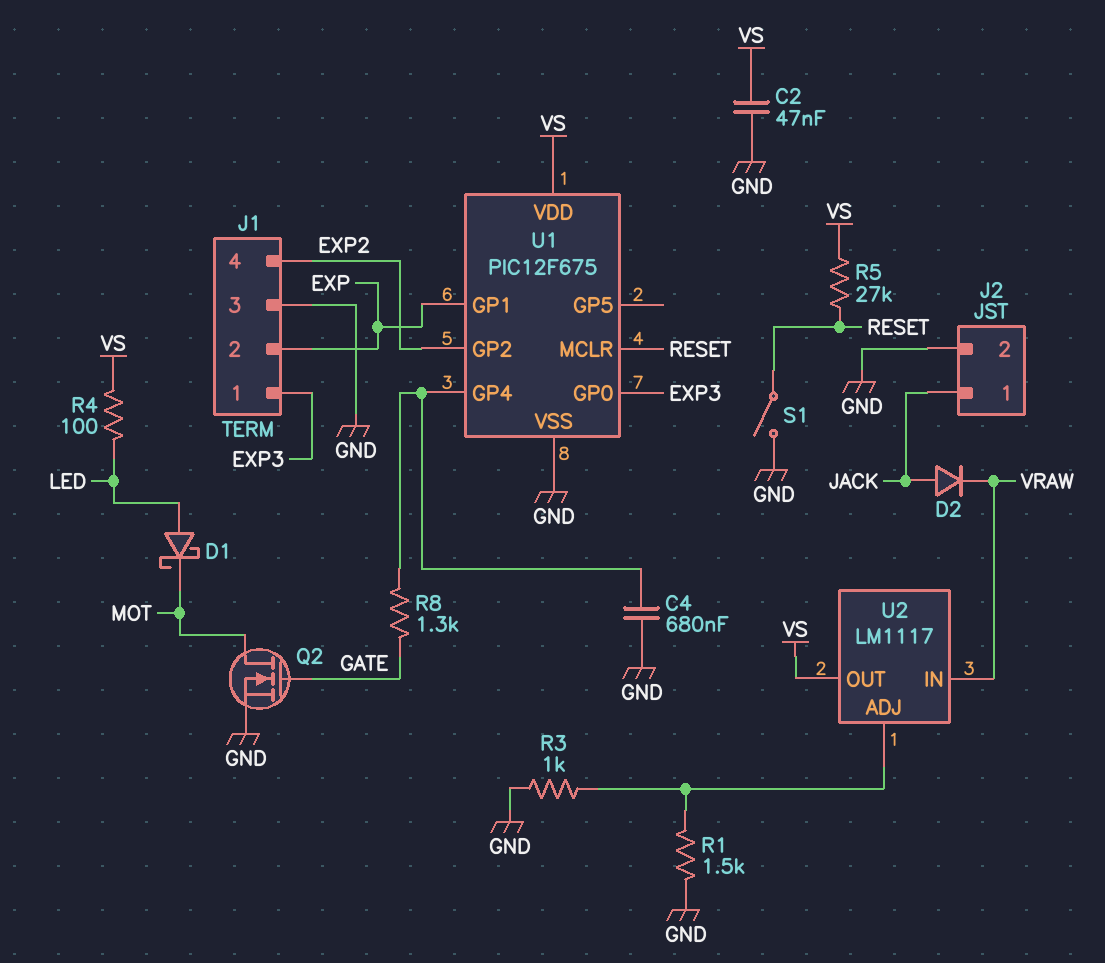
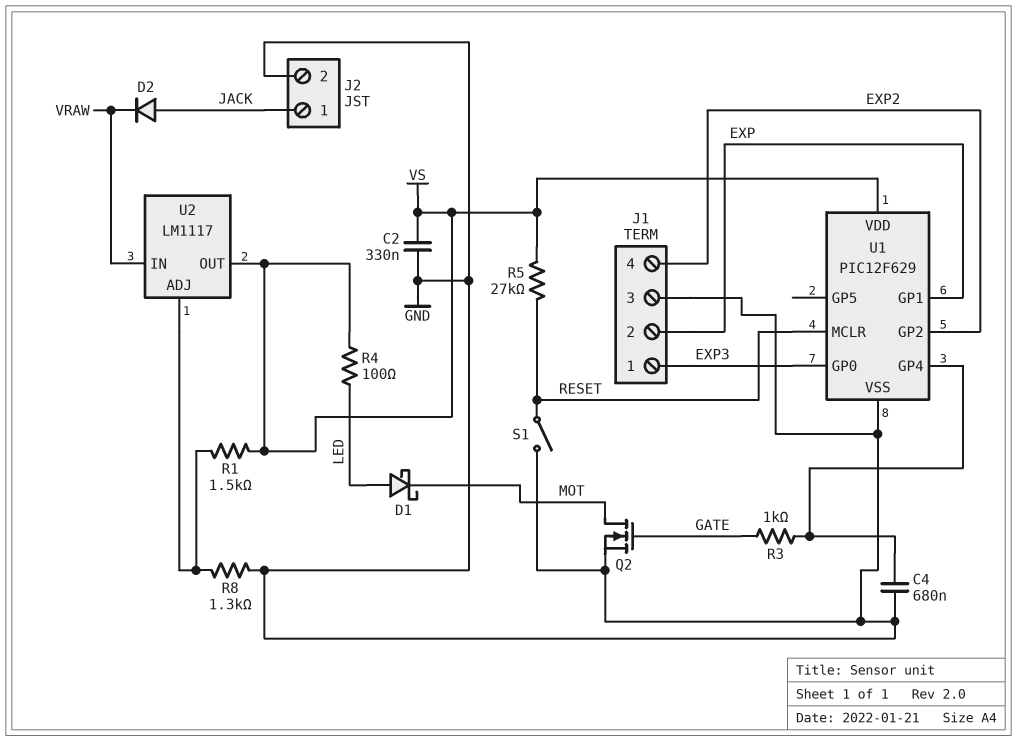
C2: 47nF (GND, VS) -> 330nF (GND, VS)
R1: 1.5k (GND, U2/ADJ) -> 1.5k (U2/ADJ, VS)
R3: 1k (GND, U2/ADJ) -> 1k (GATE, U1/GP4)
R8: 1.3k (GATE, U1/GP4) -> 1.3k (GND, U2/ADJ)
U1: PIC12F675 -> PIC12F629

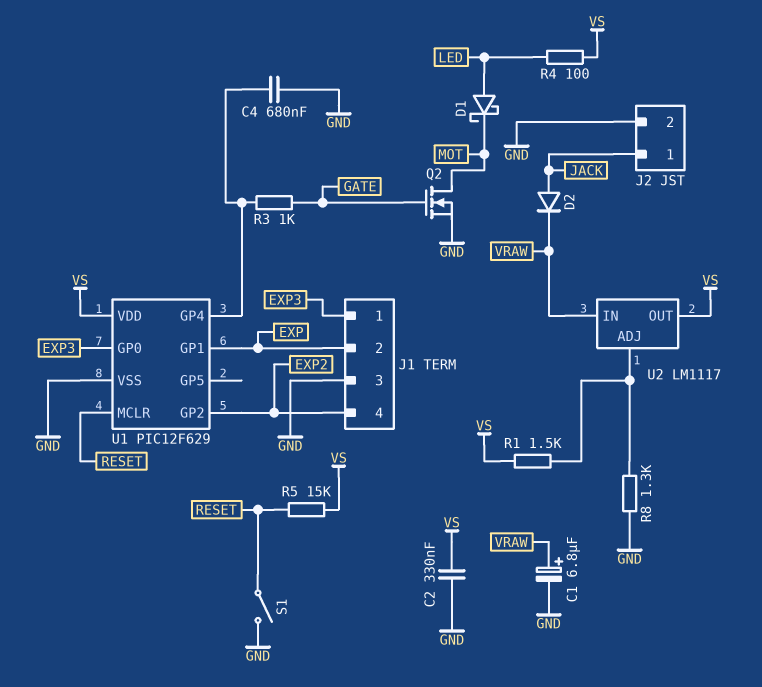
C1: none -> 6.8uF (plus VRAW, minus GND)
R5: 27k (RESET, VS) -> 15k (RESET, VS)

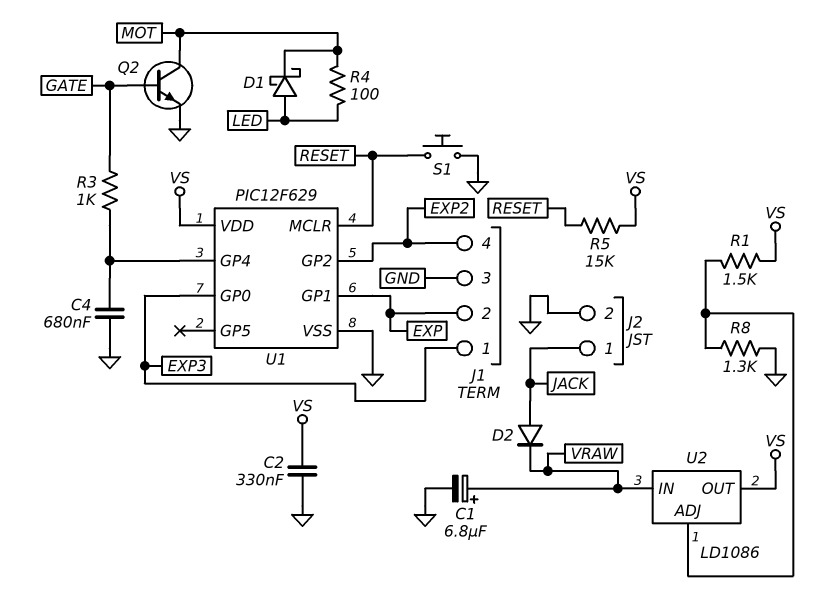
Q2: NMOS (G GATE, D MOT, S GND) -> NPN (B GATE, C MOT, E GND)
R4: 100 (LED, VS) -> 100 (LED, MOT)
S1: switch (GND, RESET) -> button (GND, RESET)
U2: LM1117 -> LD1086

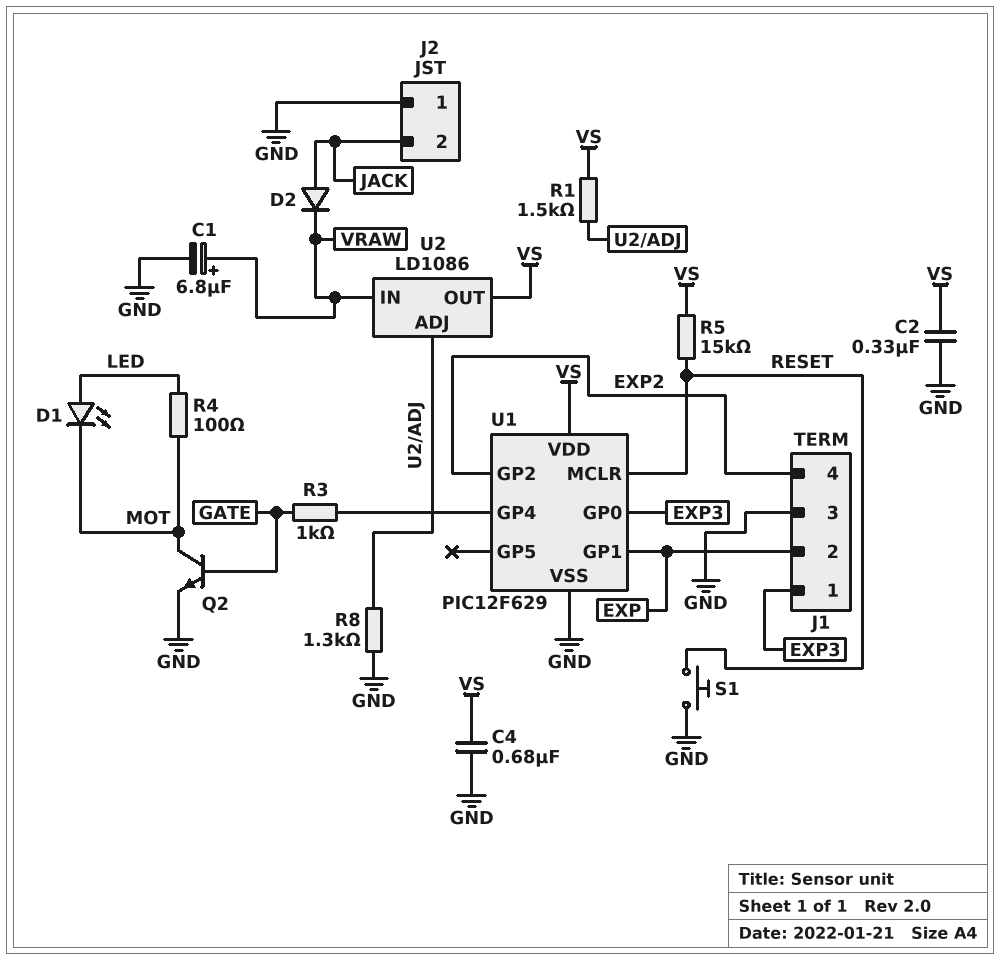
C4: 680nF (GND, U1/GP4) -> 680nF (GND, VS)
D1: schottky (A LED, K MOT) -> LED (A LED, K MOT)
J2 pin 1: JACK -> GND
J2 pin 2: GND -> JACK

